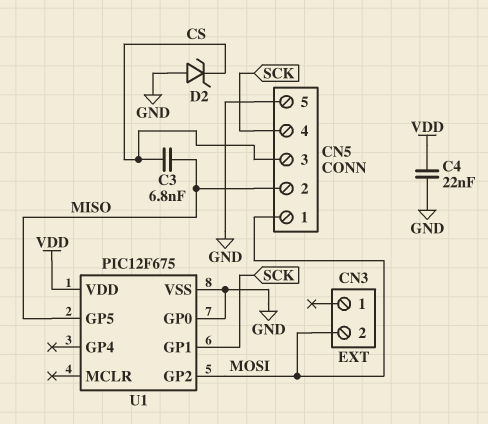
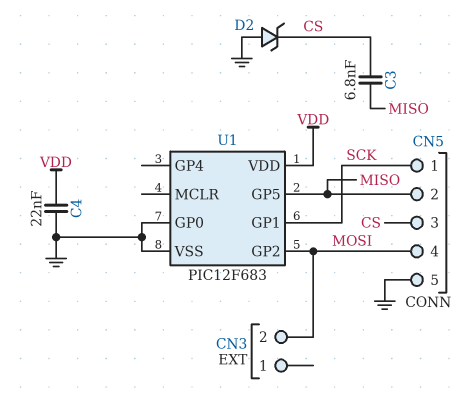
CN5 pin 1: MOSI -> SCK
CN5 pin 4: SCK -> MOSI
U1: PIC12F675 -> PIC12F683

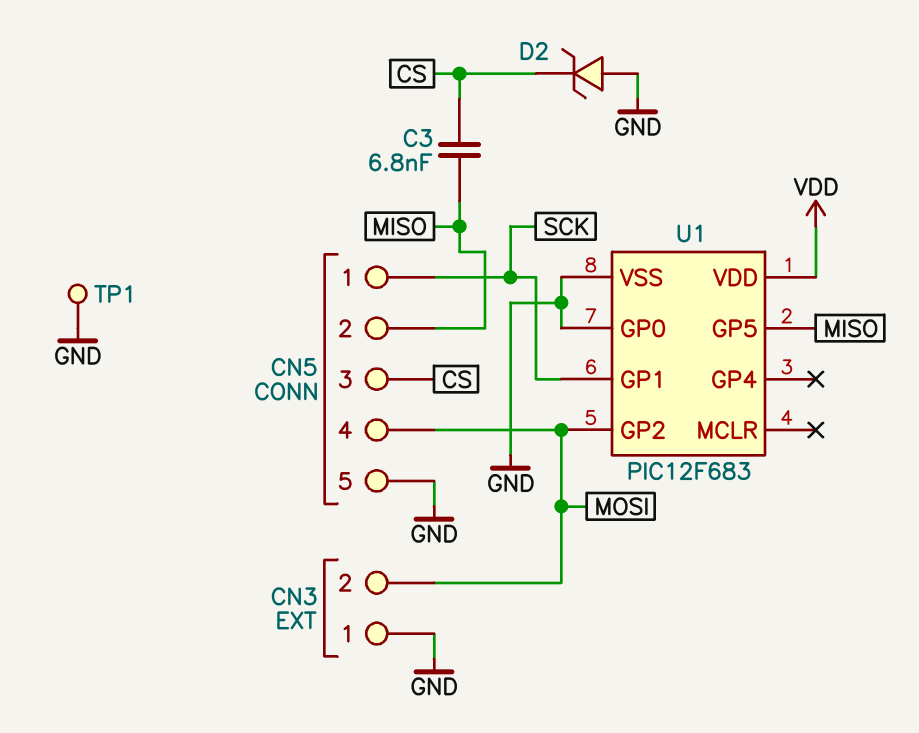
C4: 22nF (GND, VDD) -> none
CN3 pin 1: none -> GND
TP1: none -> test point (GND)

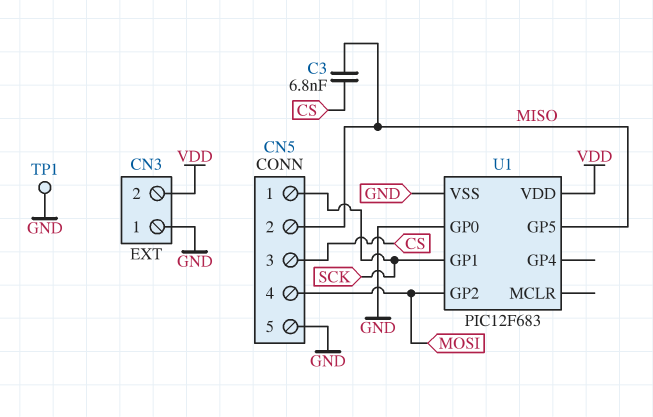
CN3 pin 2: MOSI -> VDD
D2: zener (A GND, K CS) -> none

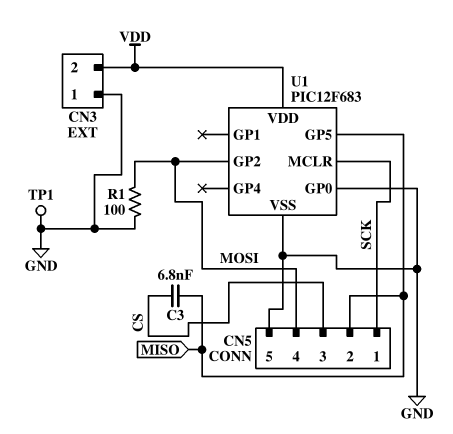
R1: none -> 100 (GND, MOSI)
U1 pin GP1: SCK -> none
U1 pin MCLR: none -> SCK

